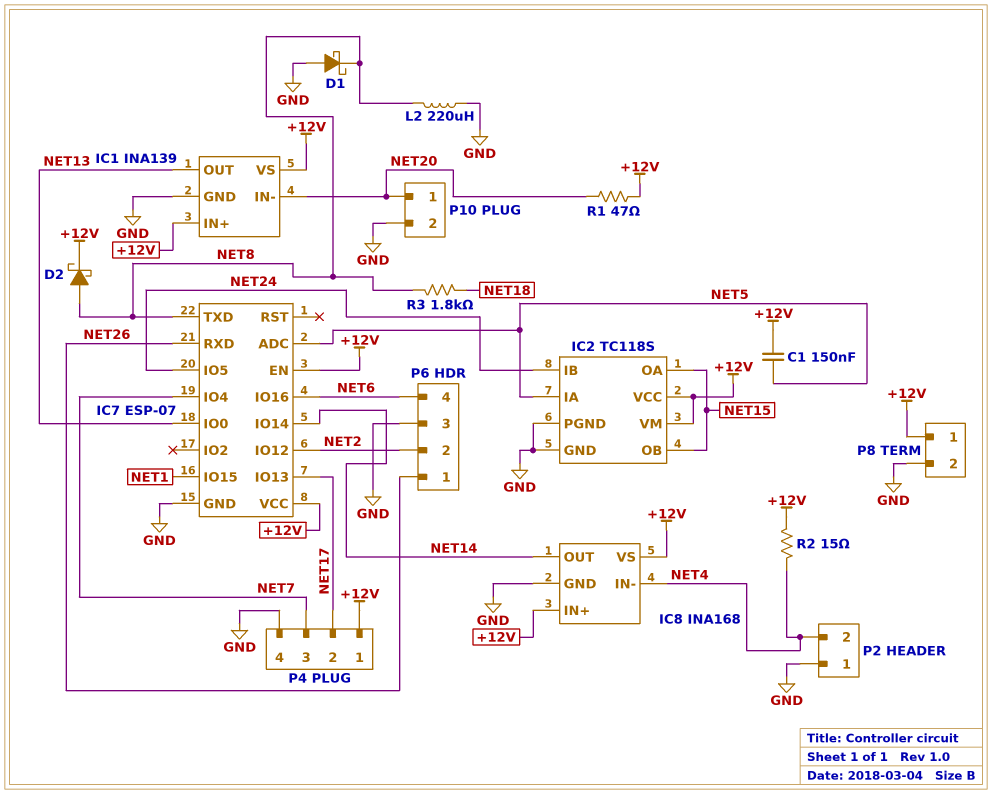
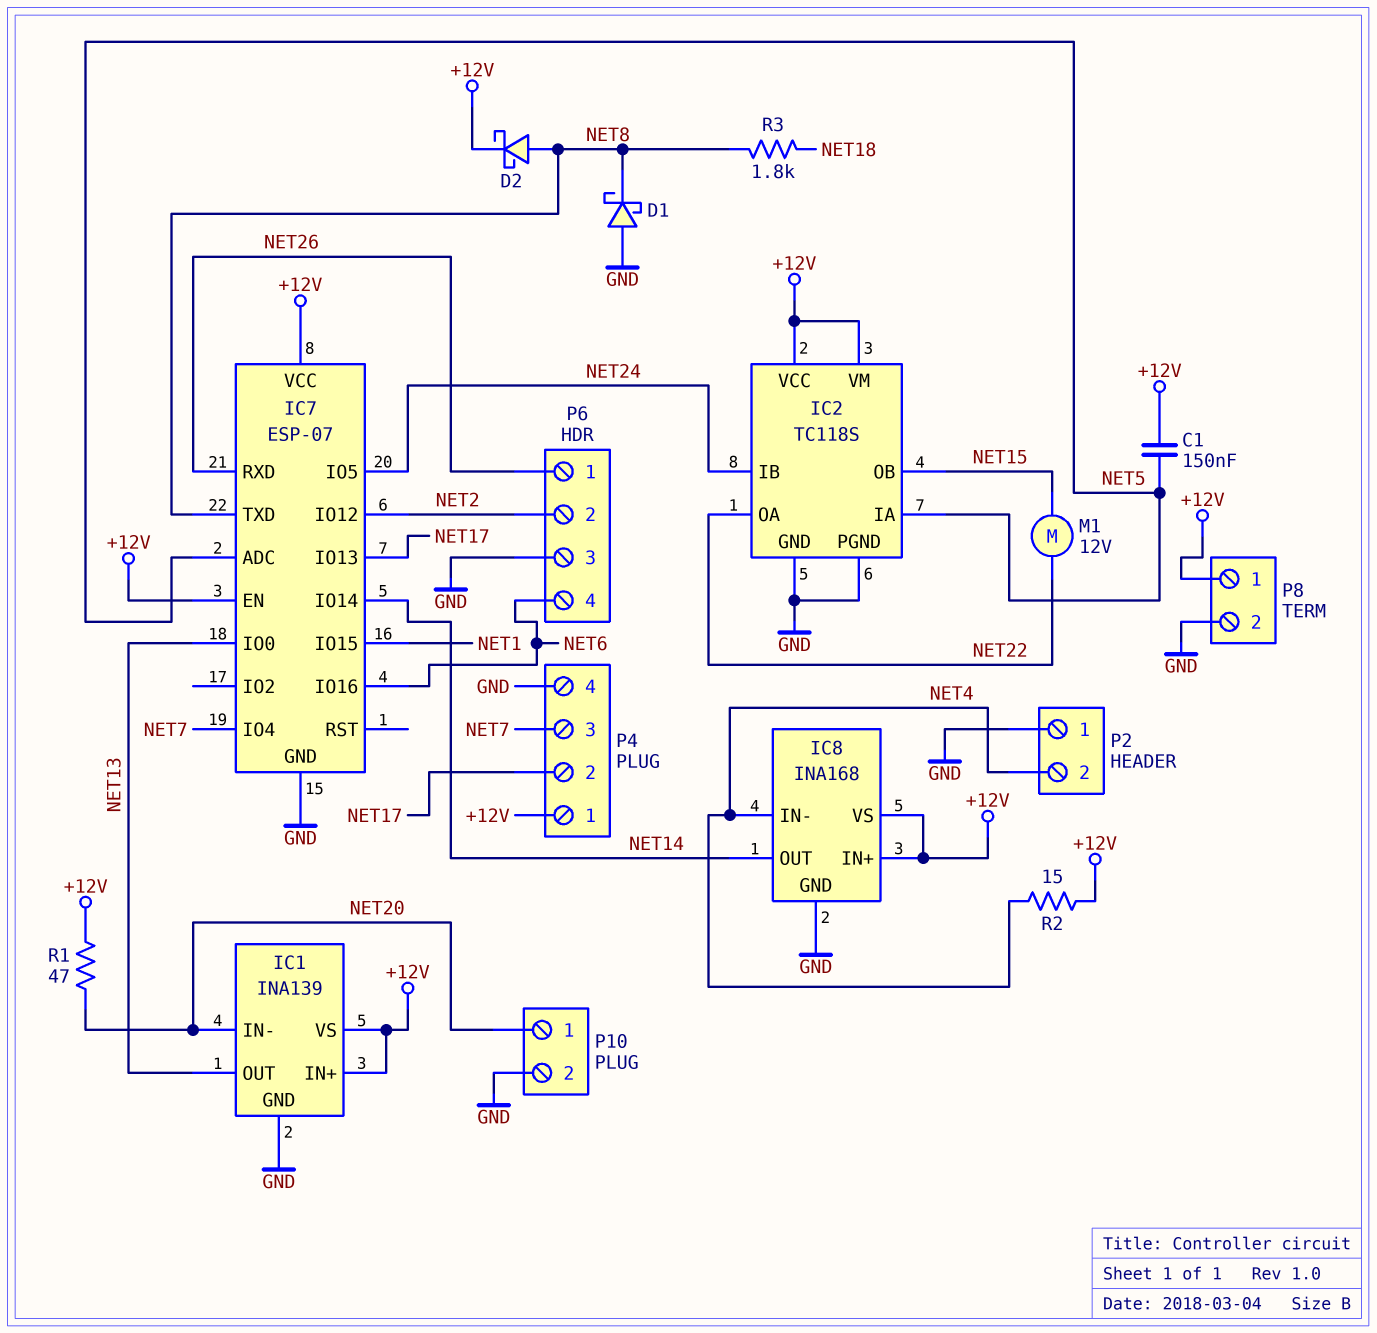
IC2 pin OA: NET15 -> NET22
L2: 220uH (GND, NET8) -> none
M1: none -> motor 12V (NET15, NET22)

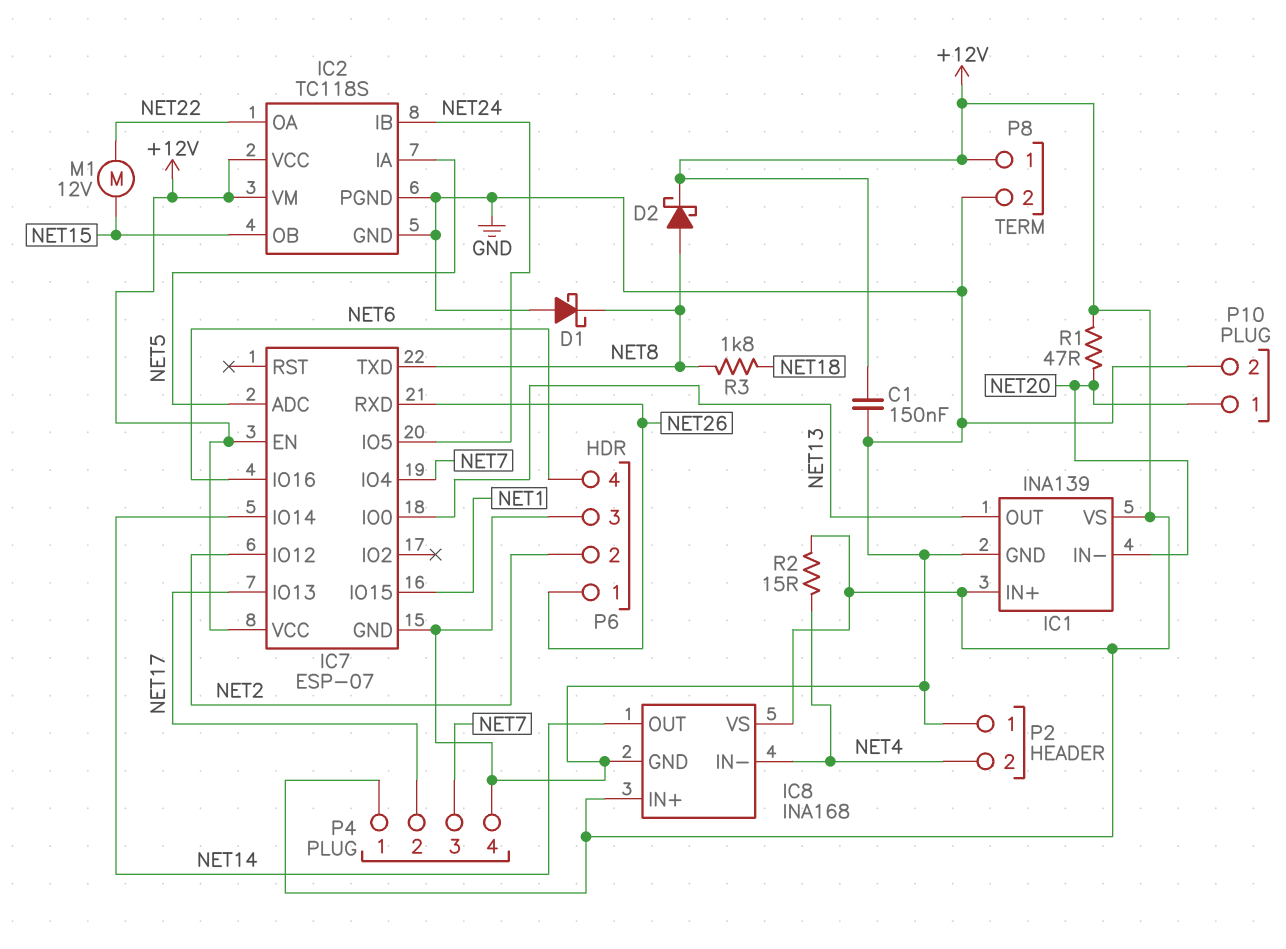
C1: 150nF (+12V, NET5) -> 150nF (+12V, GND)

